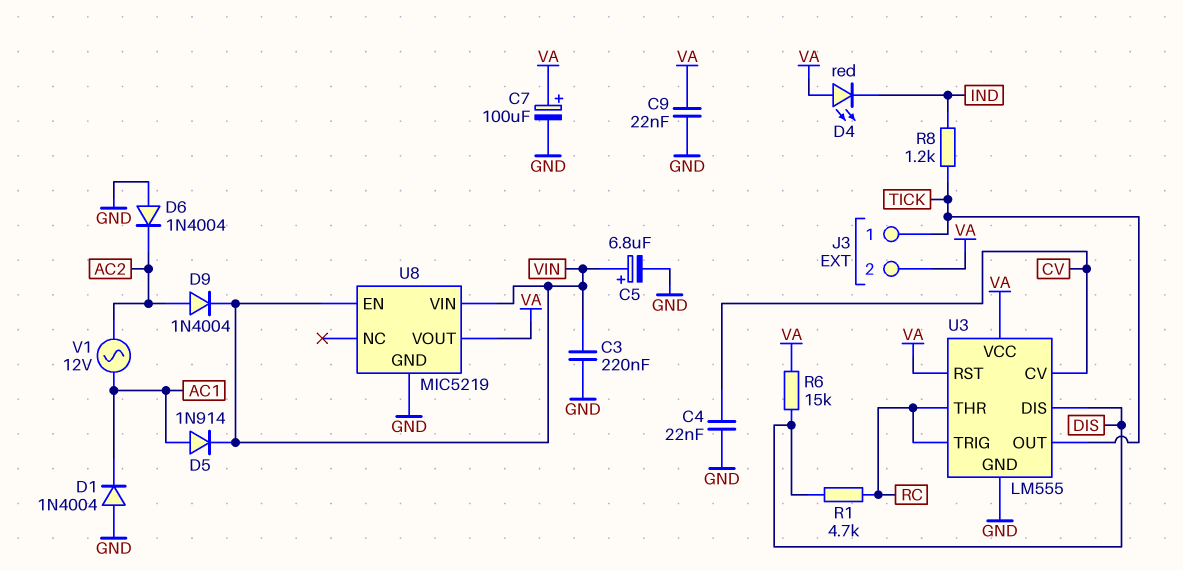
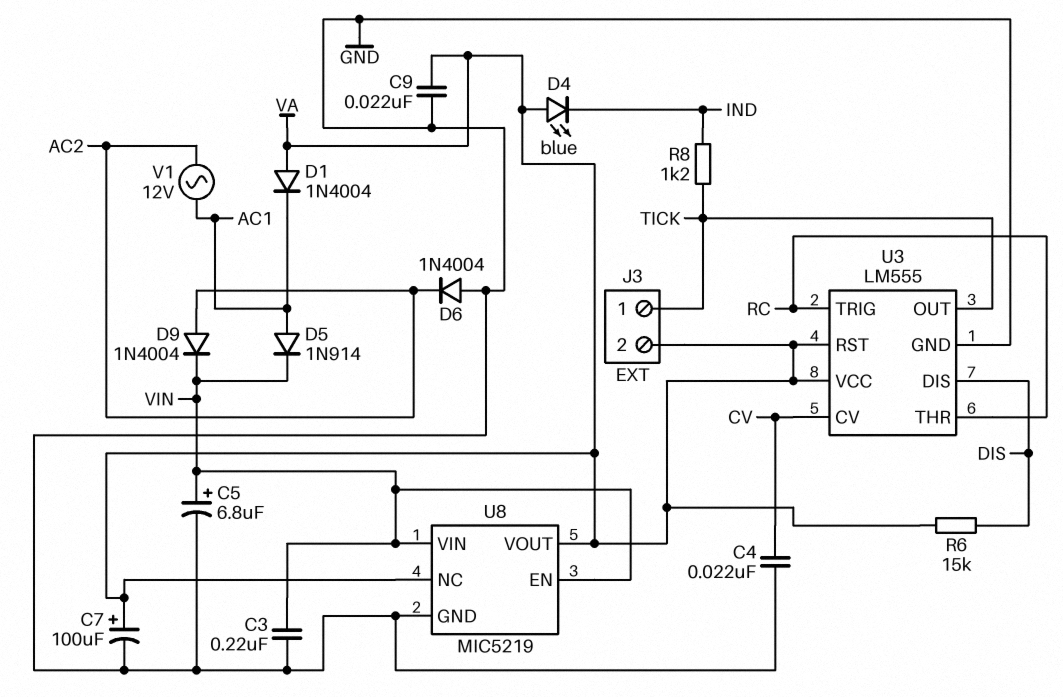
D1: diode 1N4004 (A GND, K AC1) -> diode 1N4004 (A VA, K AC1)
D4: LED red (A VA, K IND) -> LED blue (A VA, K IND)
R1: 4.7k (DIS, RC) -> none
U8 pin NC: none -> VA

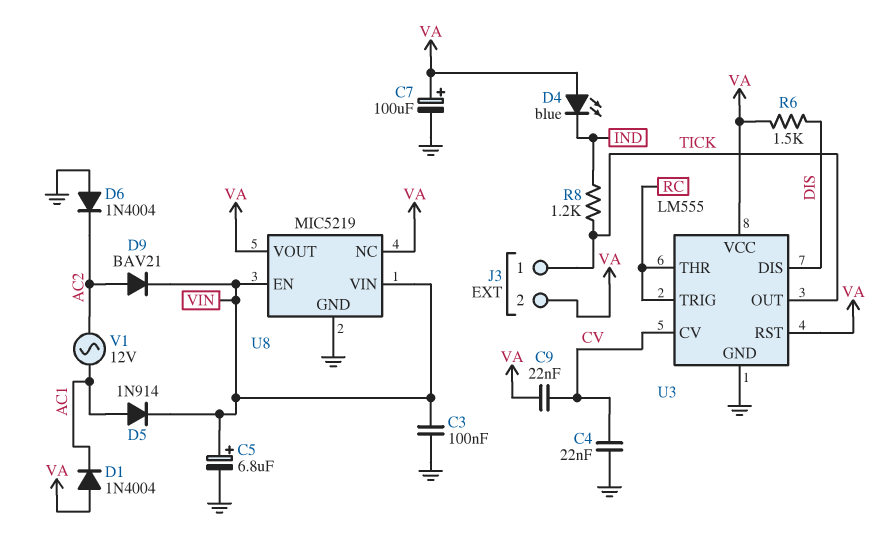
C3: 220nF (GND, VIN) -> 100nF (GND, VIN)
C9: 22nF (GND, VA) -> 22nF (CV, VA)
D9: diode 1N4004 (A AC2, K VIN) -> diode BAV21 (A AC2, K VIN)
R6: 15k (DIS, VA) -> 1.5k (DIS, VA)

